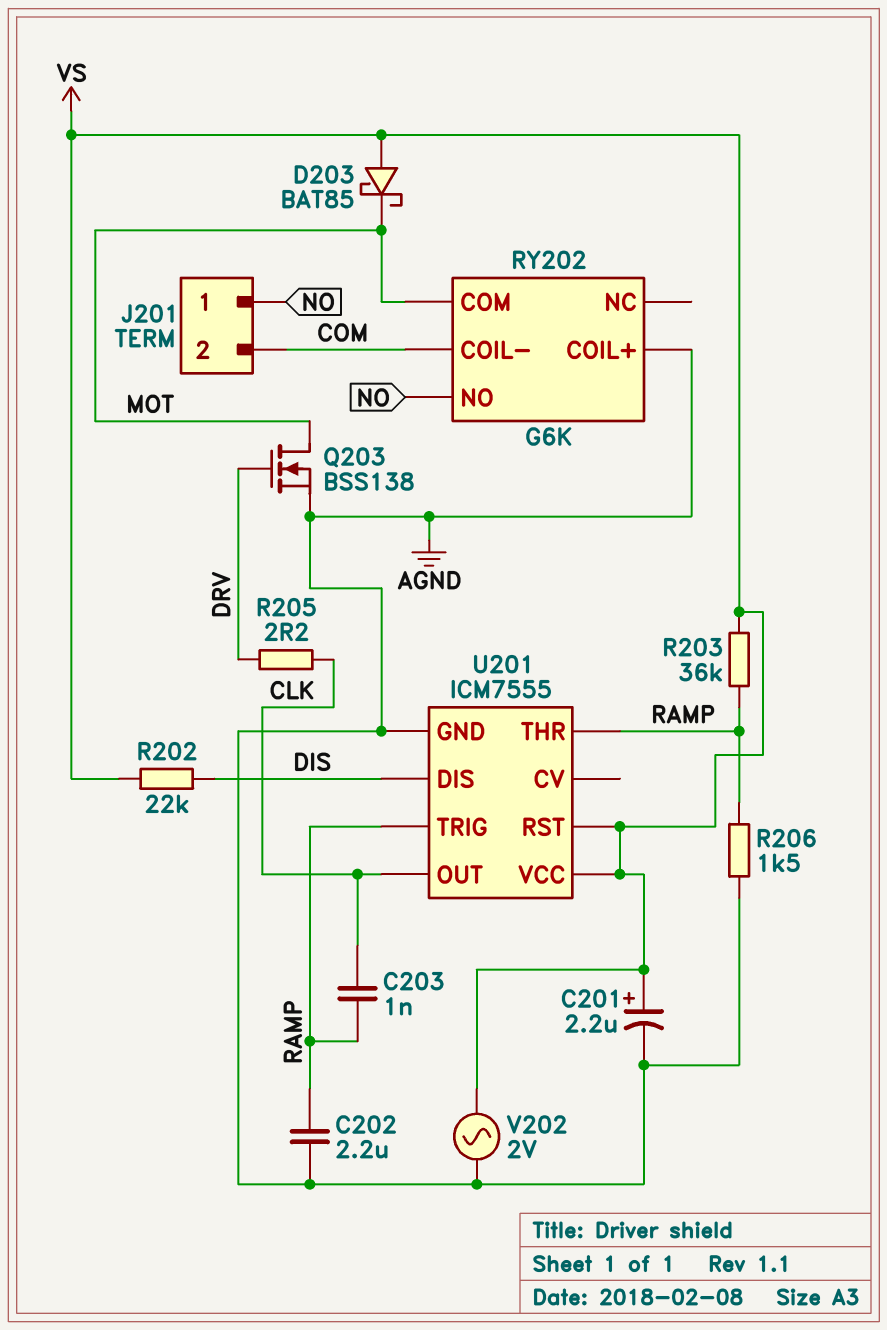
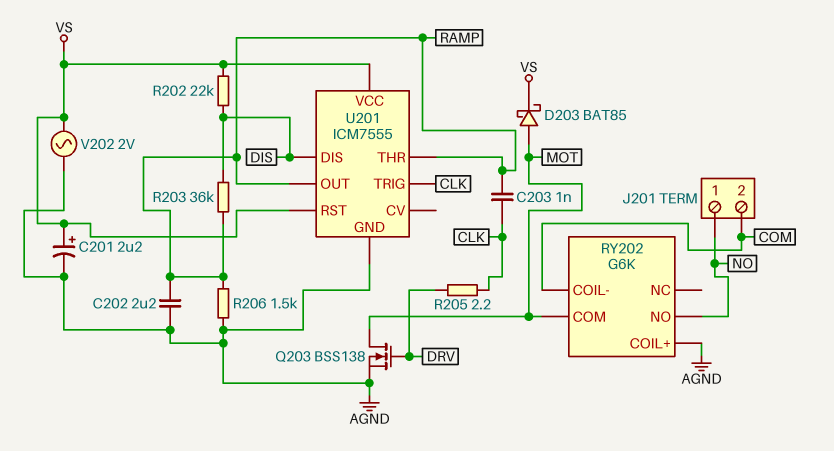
D203: schottky BAT85 (A VS, K MOT) -> schottky BAT85 (A MOT, K VS)
R203: 36k (RAMP, VS) -> 36k (DIS, RAMP)
U201 pin OUT: CLK -> RAMP
U201 pin TRIG: RAMP -> CLK

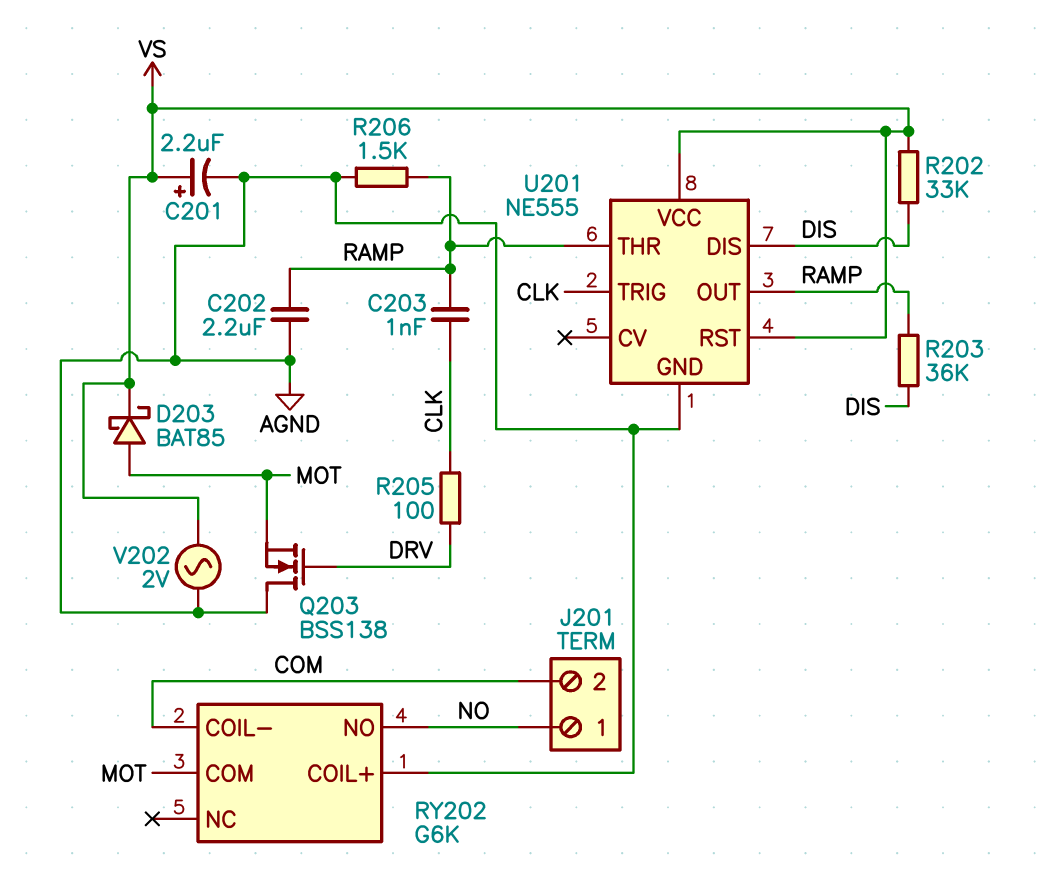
Q203: NMOS BSS138 (G DRV, D MOT, S AGND) -> NMOS BSS138 (G DRV, D AGND, S MOT)
R202: 22k (DIS, VS) -> 33k (DIS, VS)
R205: 2.2 (CLK, DRV) -> 100 (CLK, DRV)
U201: ICM7555 -> NE555

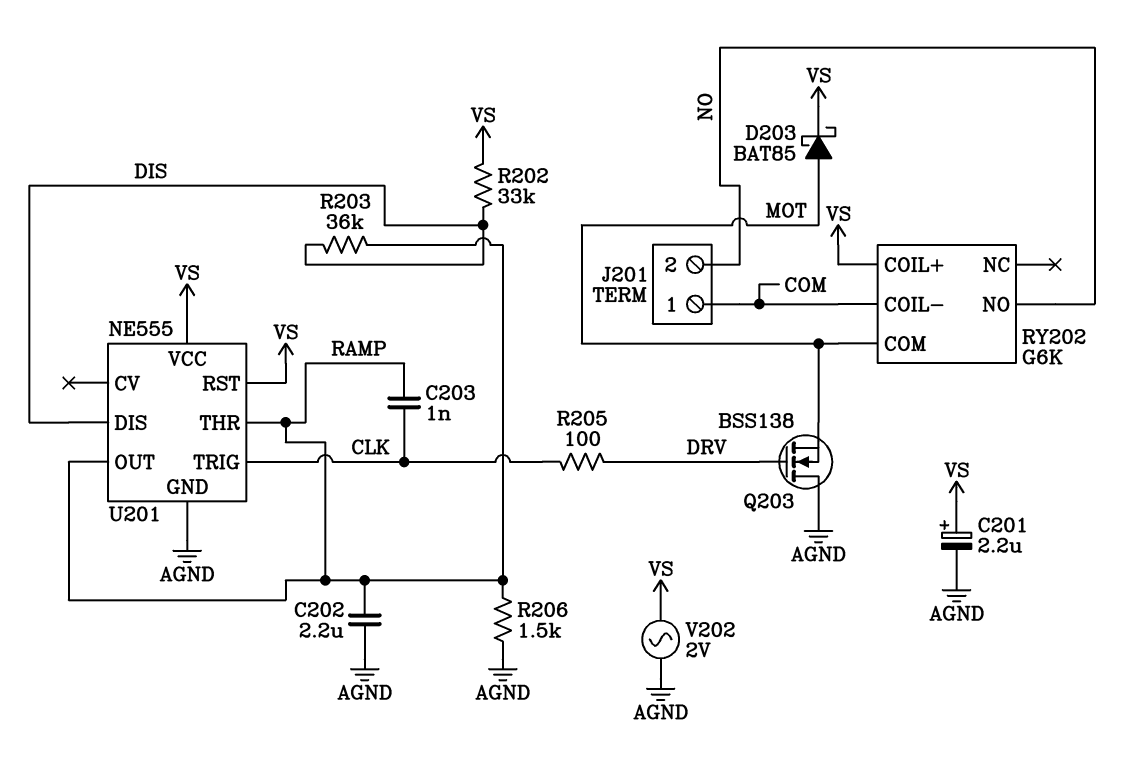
J201 pin 1: NO -> COM
J201 pin 2: COM -> NO
RY202 pin COIL+: AGND -> VS

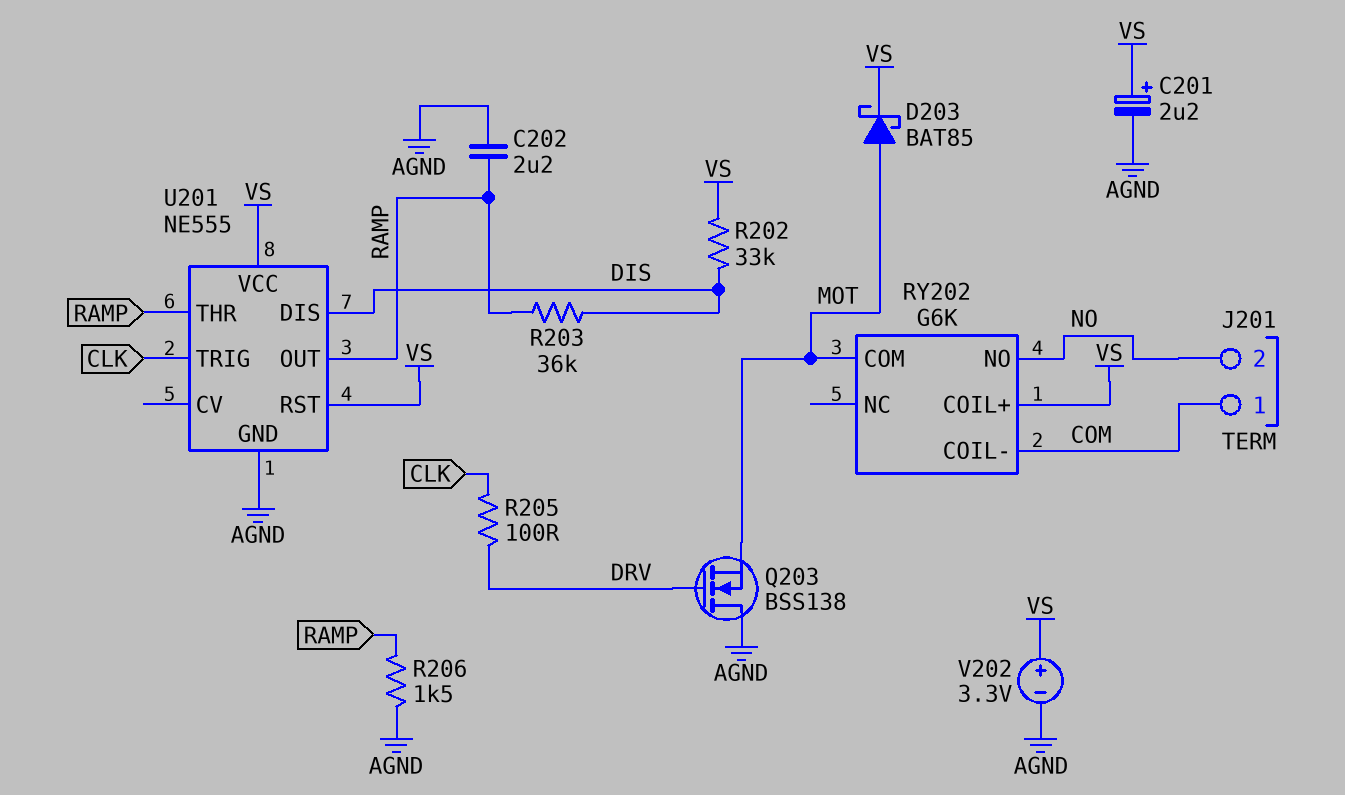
C203: 1nF (CLK, RAMP) -> none
V202: AC 2V (AGND, VS) -> 3.3V (plus VS, minus AGND)

